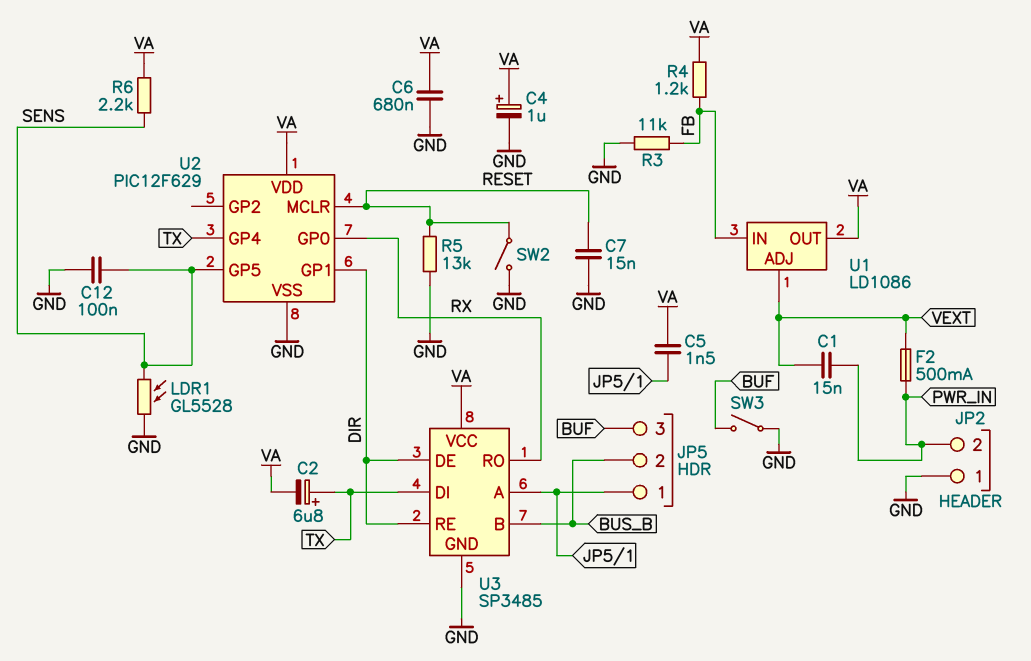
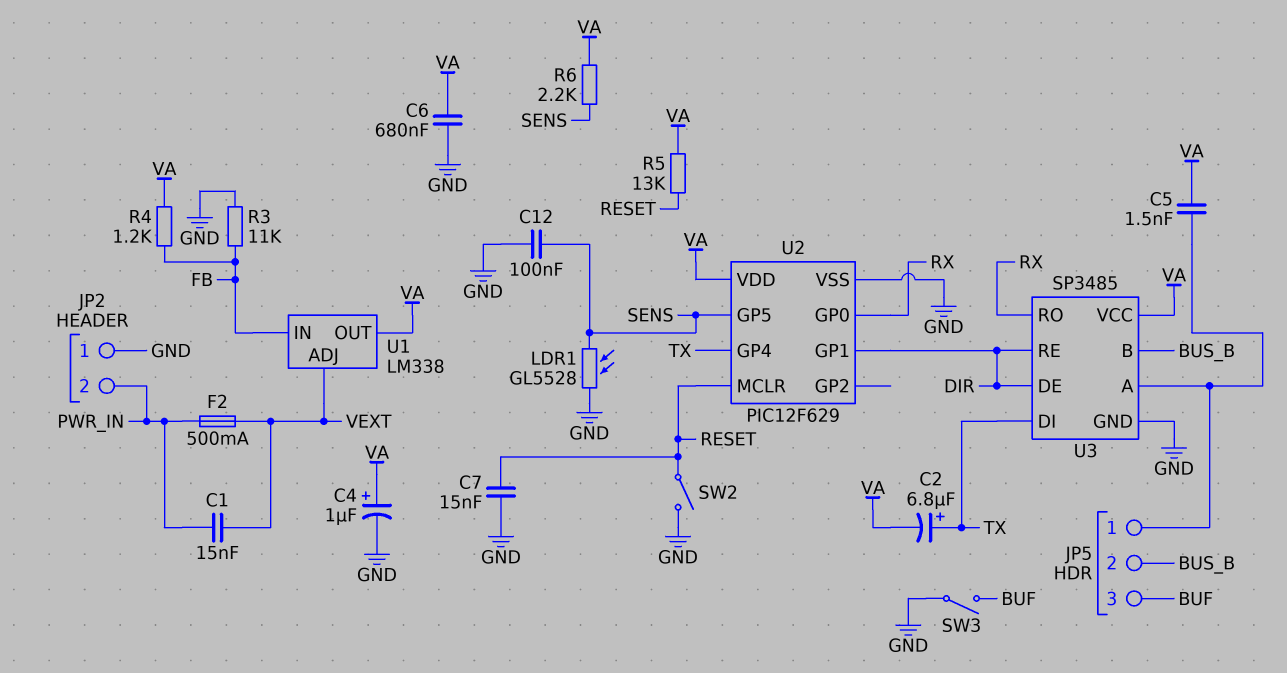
R5: 13k (GND, RESET) -> 13k (RESET, VA)
U1: LD1086 -> LM338

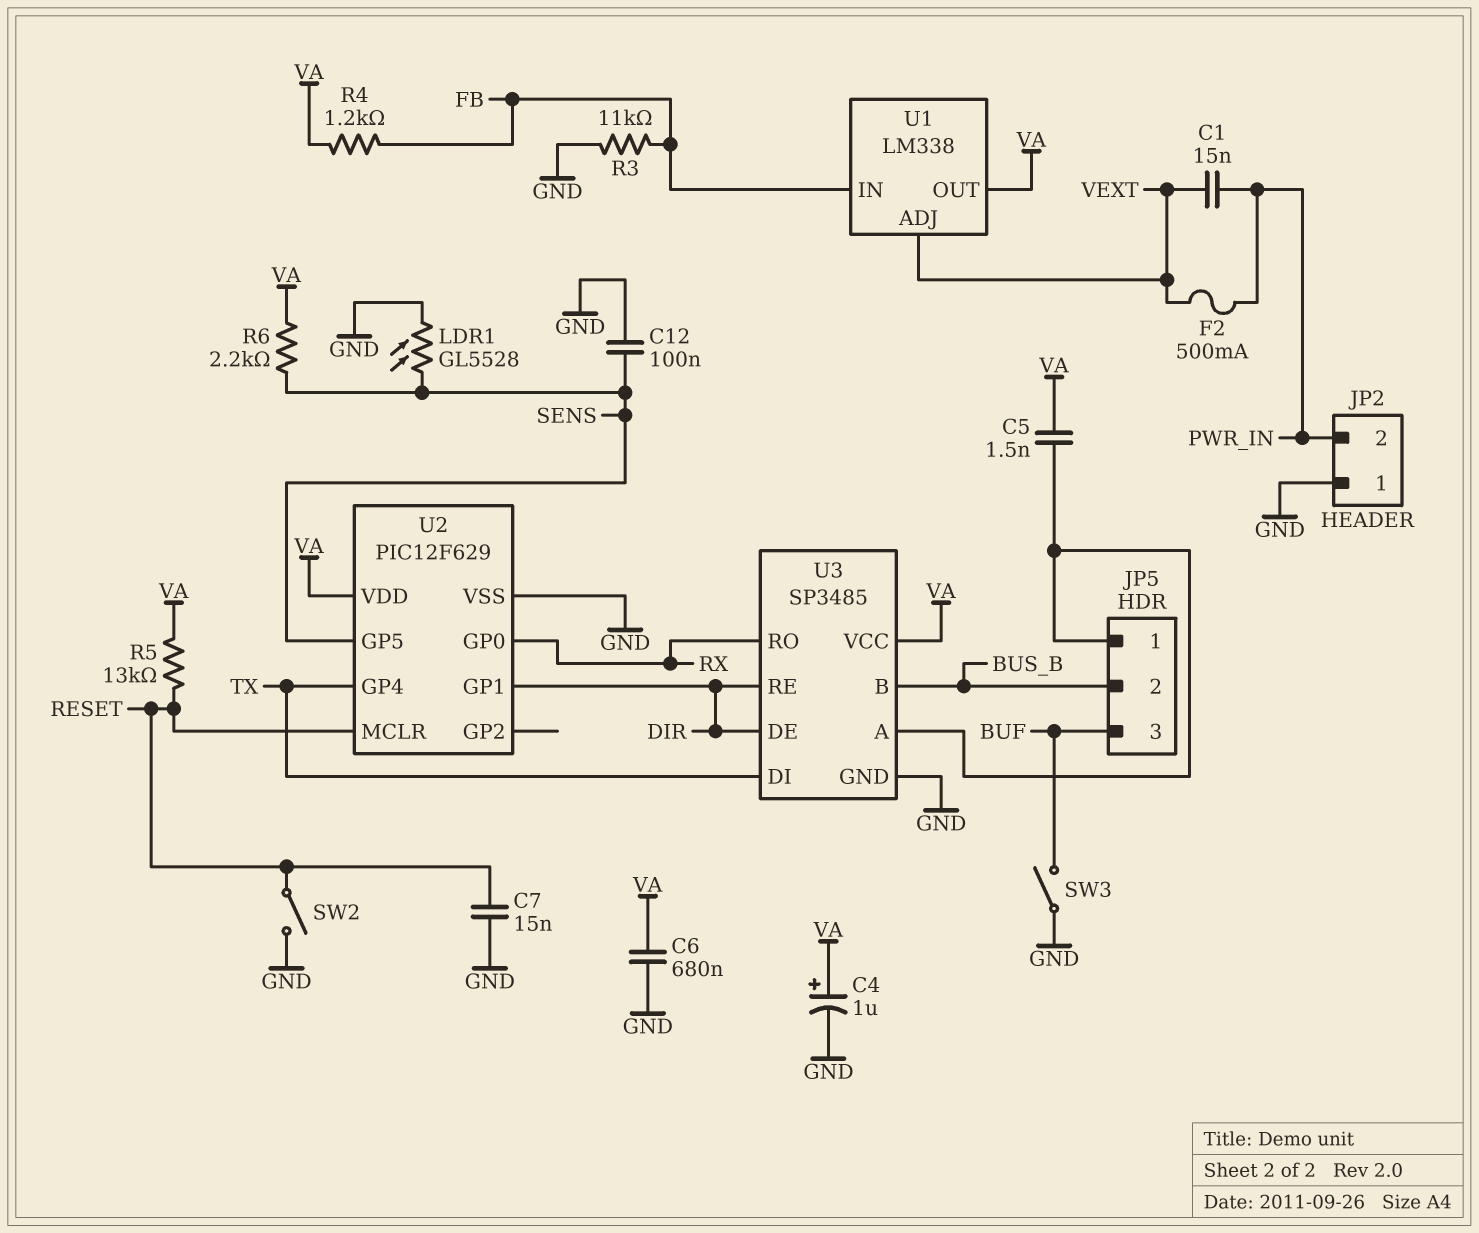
C2: 6.8uF (plus TX, minus VA) -> none

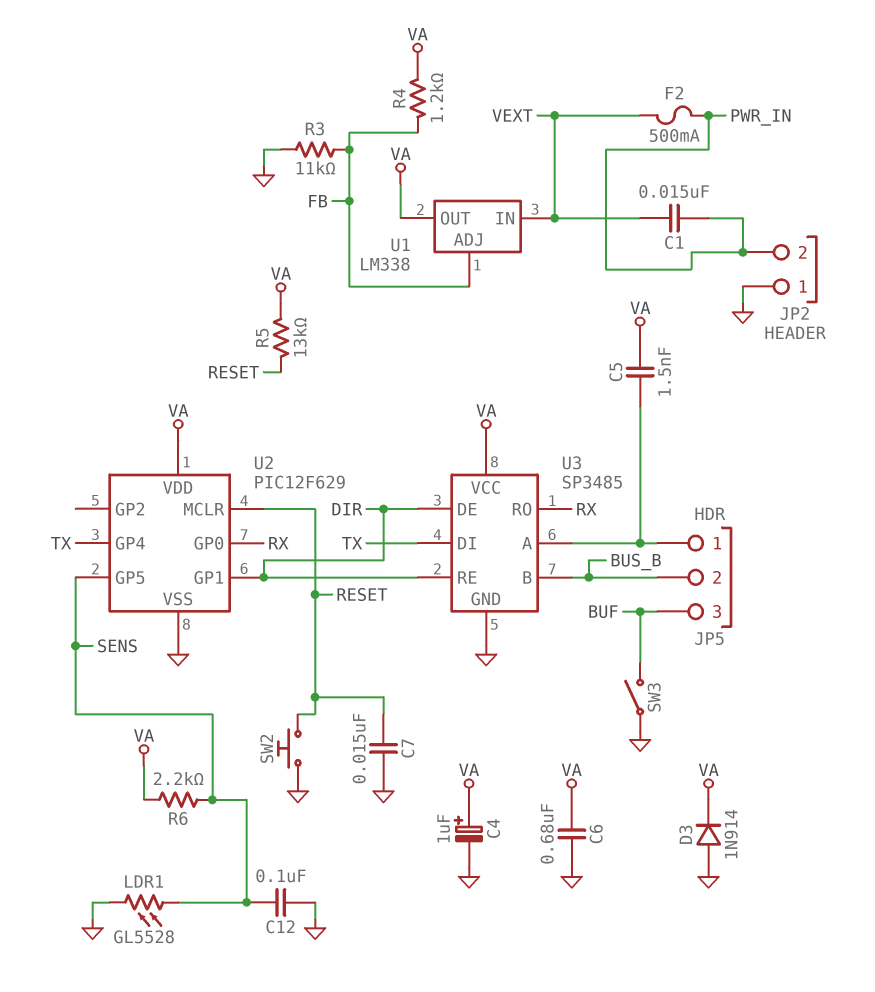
D3: none -> diode 1N914 (A GND, K VA)
SW2: switch (GND, RESET) -> button (GND, RESET)
U1 pin ADJ: VEXT -> FB
U1 pin IN: FB -> VEXT

